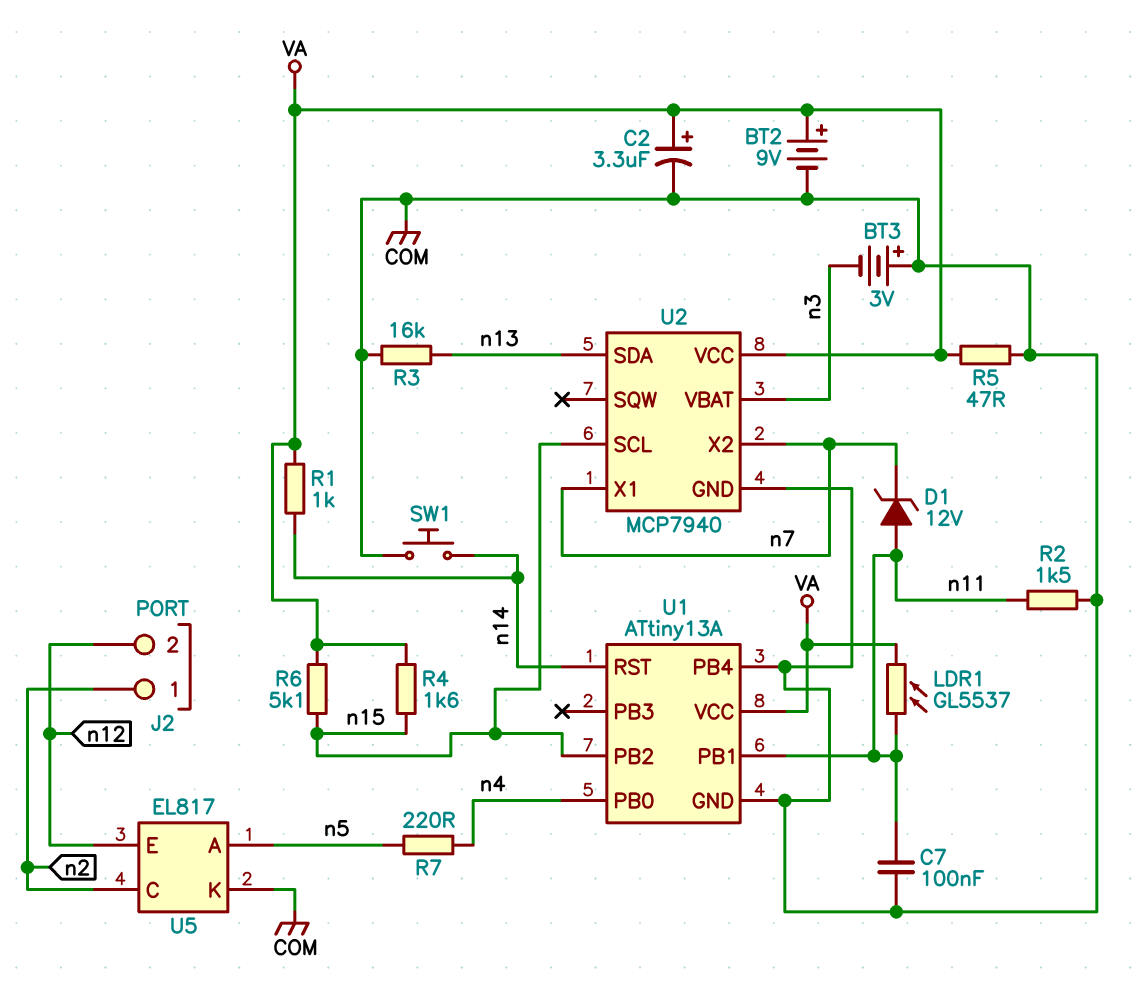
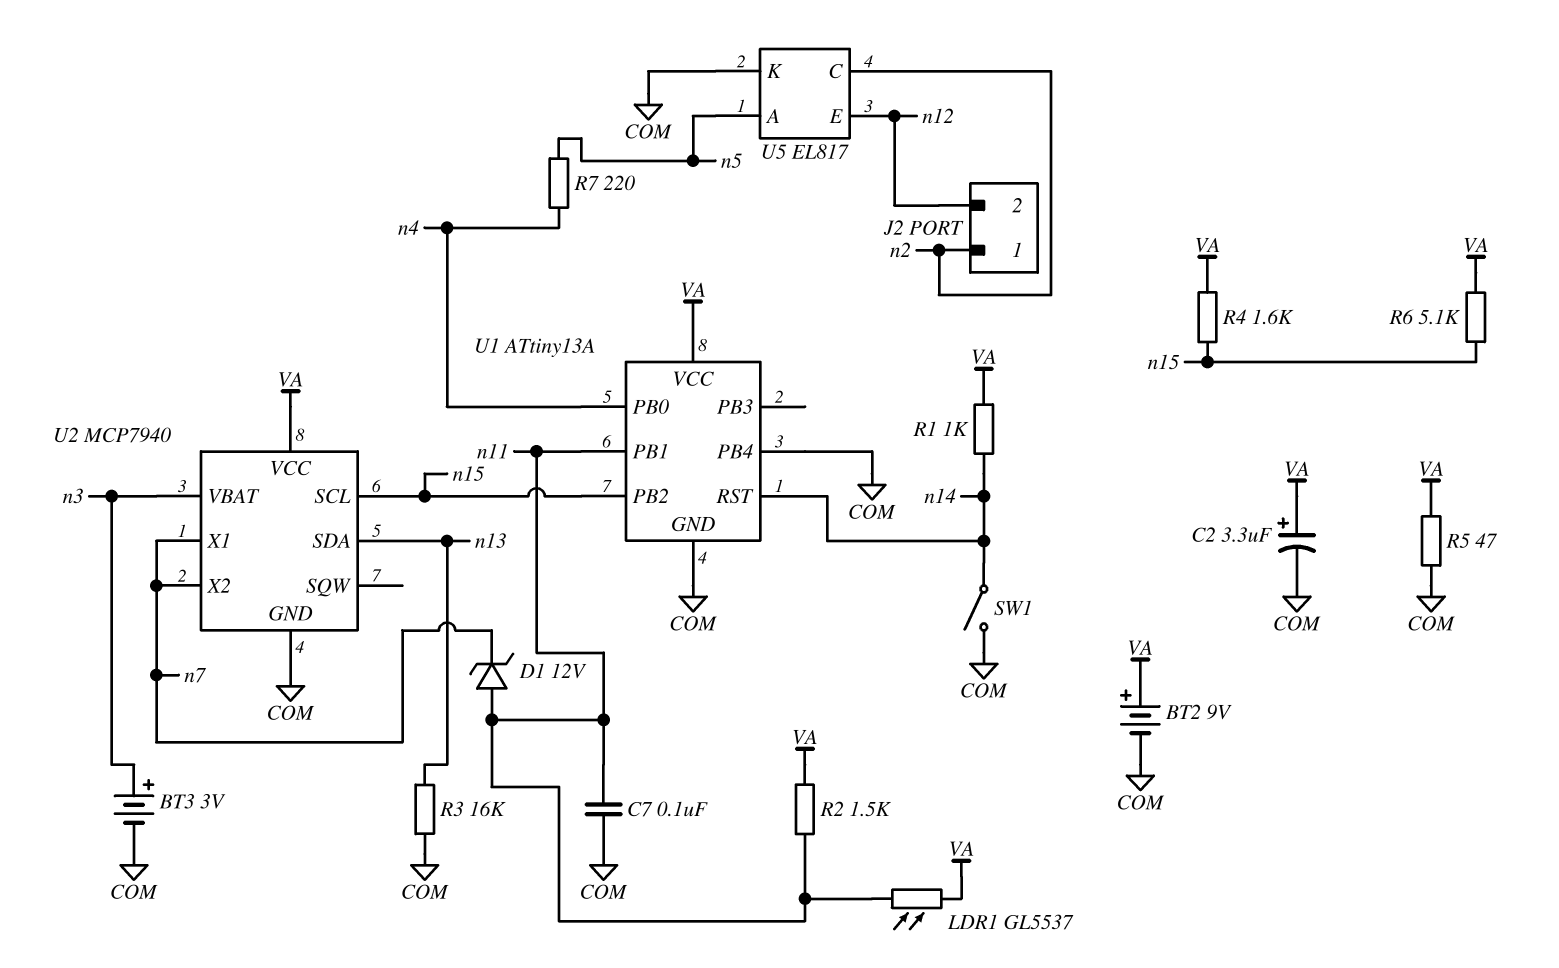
BT3: 3V (plus COM, minus n3) -> 3V (plus n3, minus COM)
R2: 1.5k (COM, n11) -> 1.5k (VA, n11)
SW1: button (COM, n14) -> switch (COM, n14)

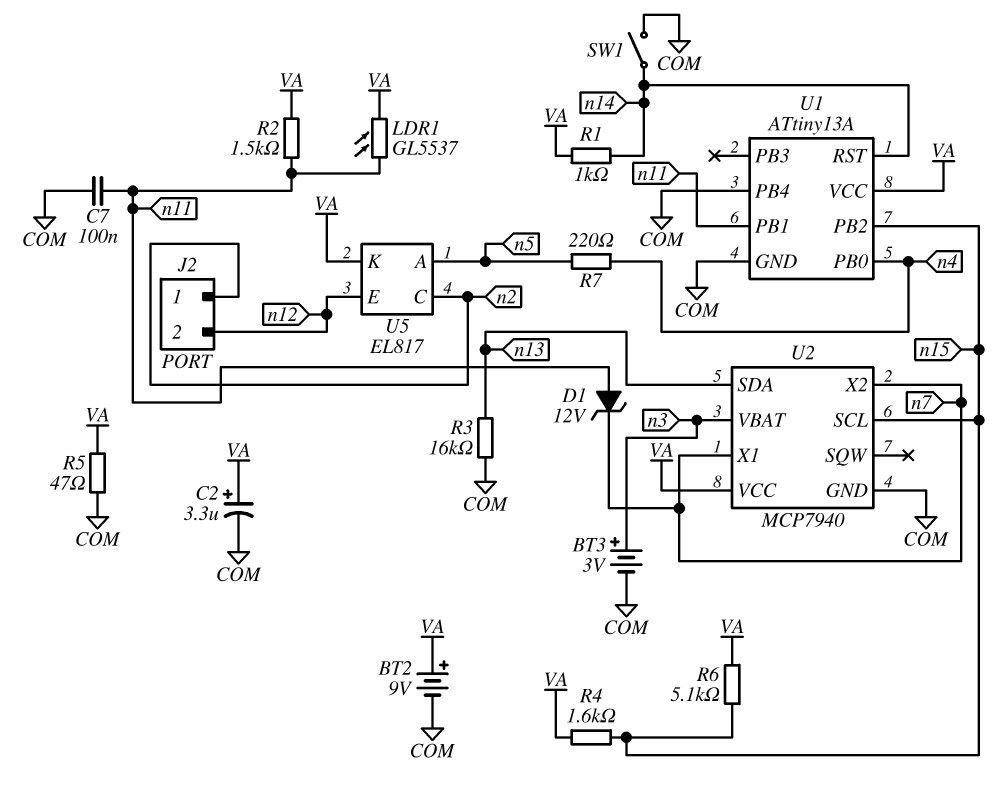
U5 pin K: COM -> VA

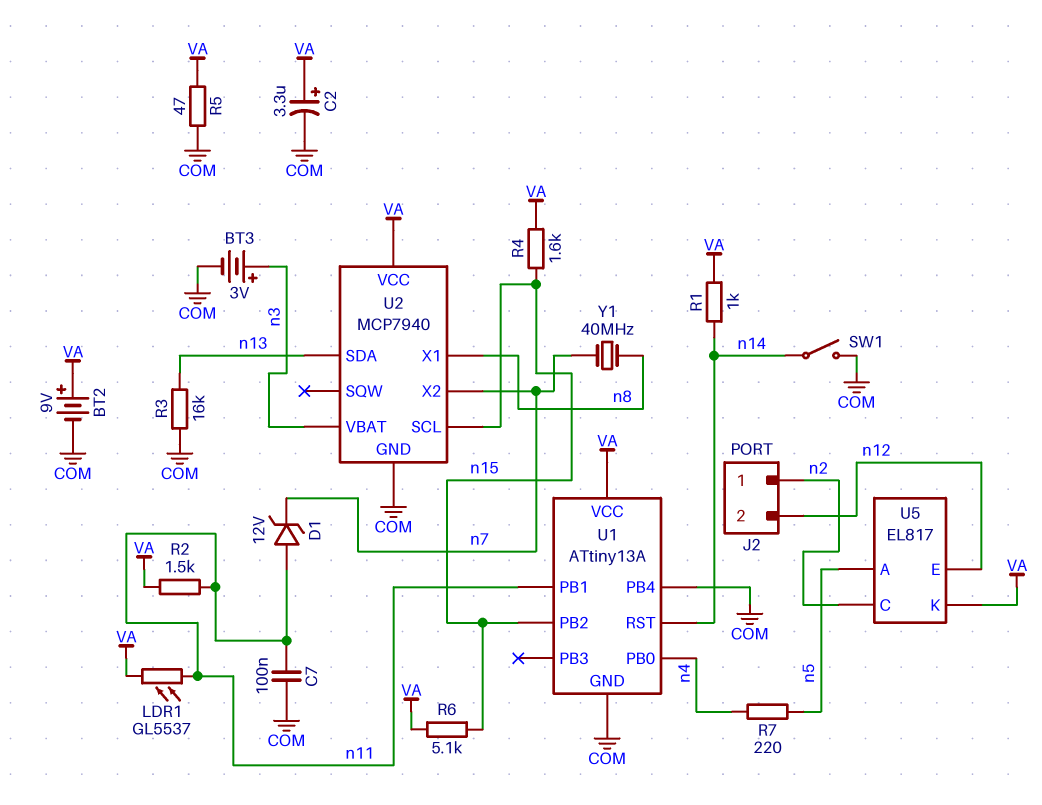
U2 pin X1: n7 -> n8
Y1: none -> 40MHz (n7, n8)

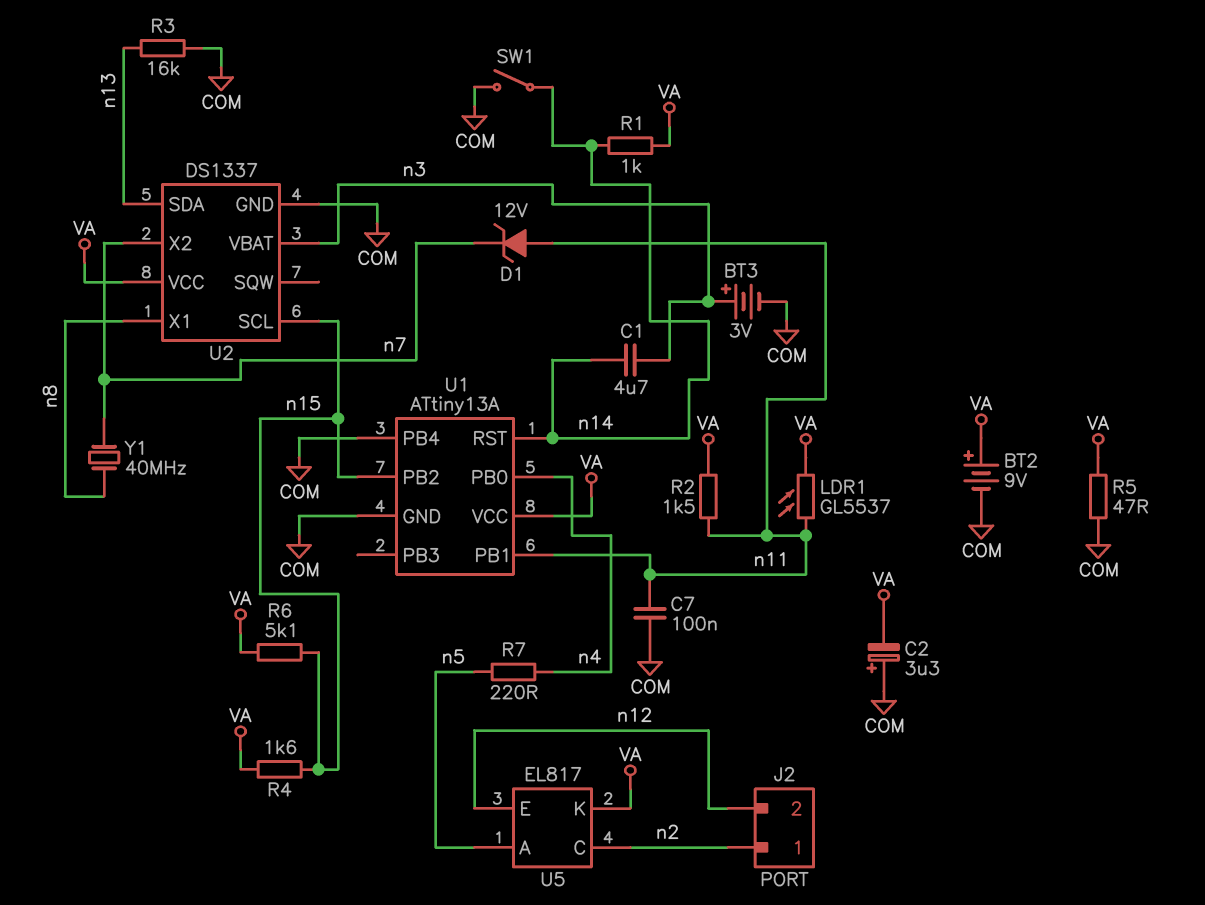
C1: none -> 4.7uF (n3, n14)
C2: 3.3uF (plus VA, minus COM) -> 3.3uF (plus COM, minus VA)
U2: MCP7940 -> DS1337

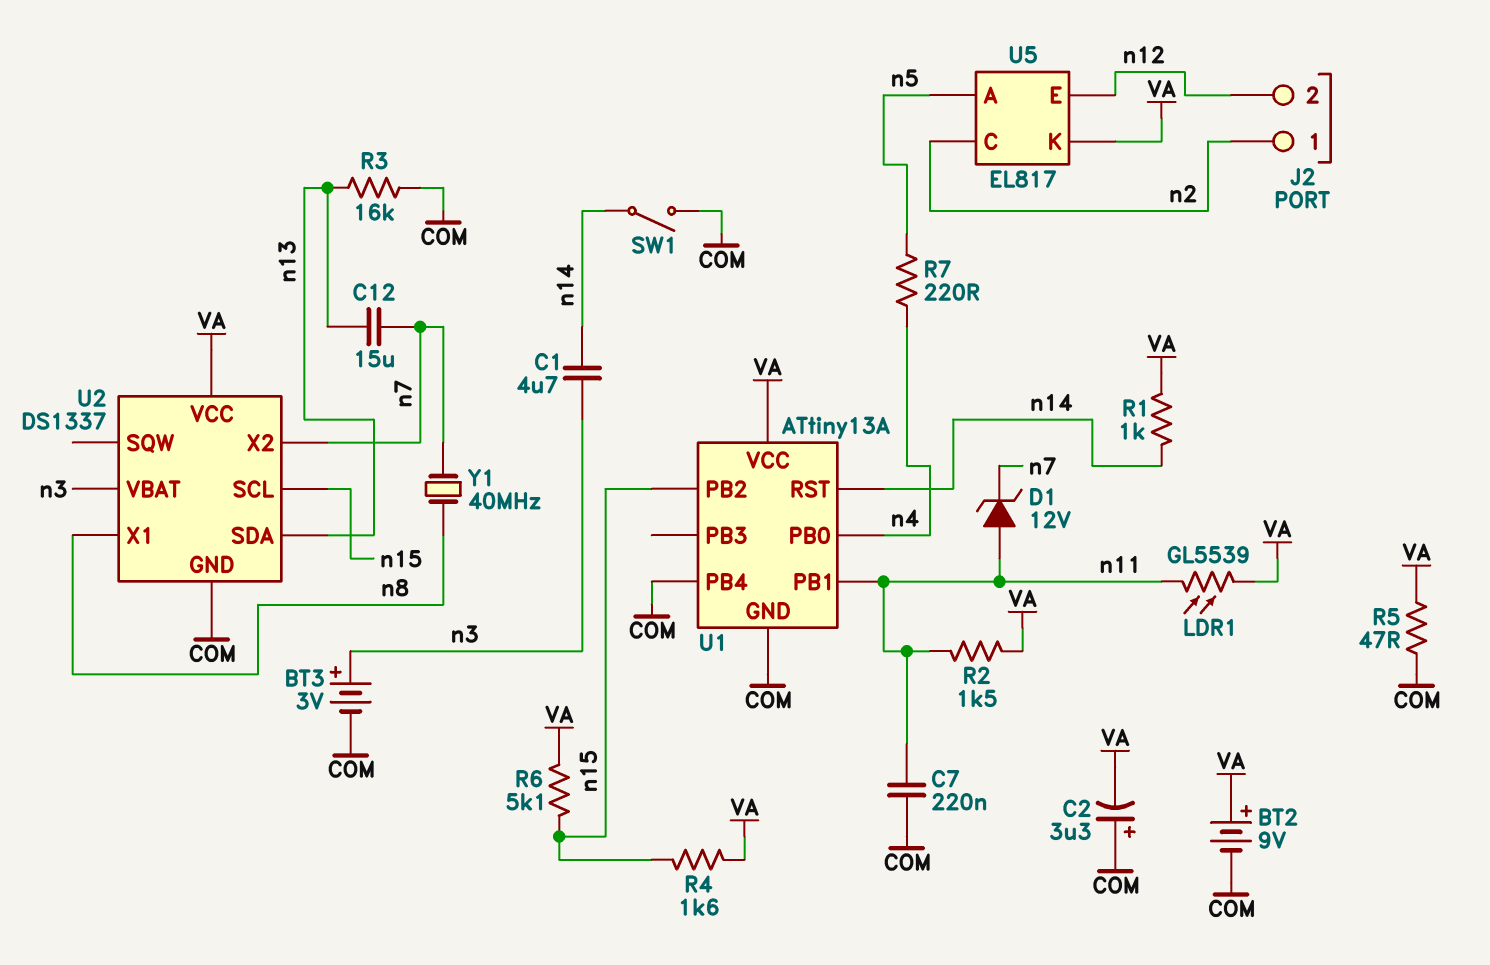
C7: 100nF (COM, n11) -> 220nF (COM, n11)
C12: none -> 15uF (n7, n13)
LDR1: GL5537 (VA, n11) -> GL5539 (VA, n11)

